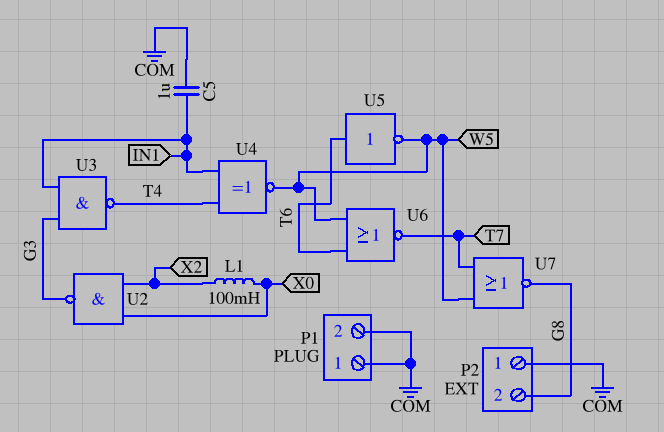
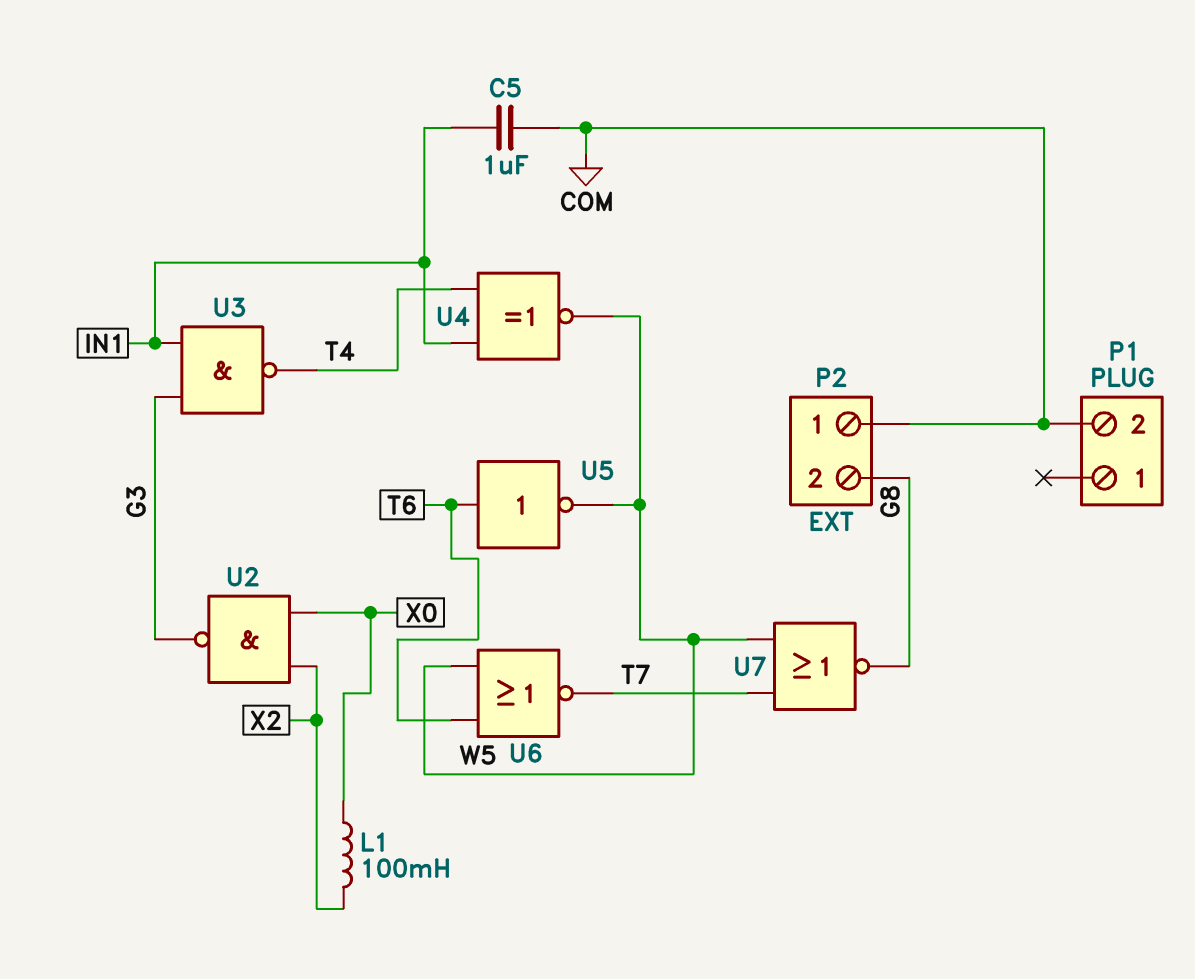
P1 pin 1: COM -> none

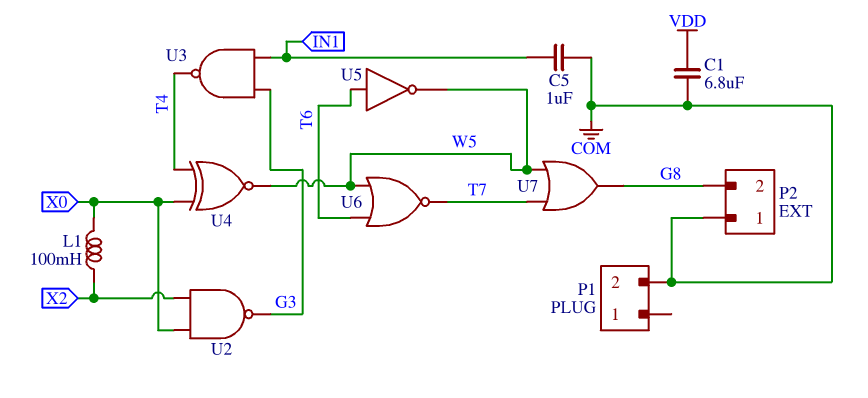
C1: none -> 6.8uF (COM, VDD)
U4: XNOR (in IN1, in T4, out W5) -> XNOR (in T4, in X0, out W5)
U7: NOR (in T7, in W5, out G8) -> OR (in T7, in W5, out G8)

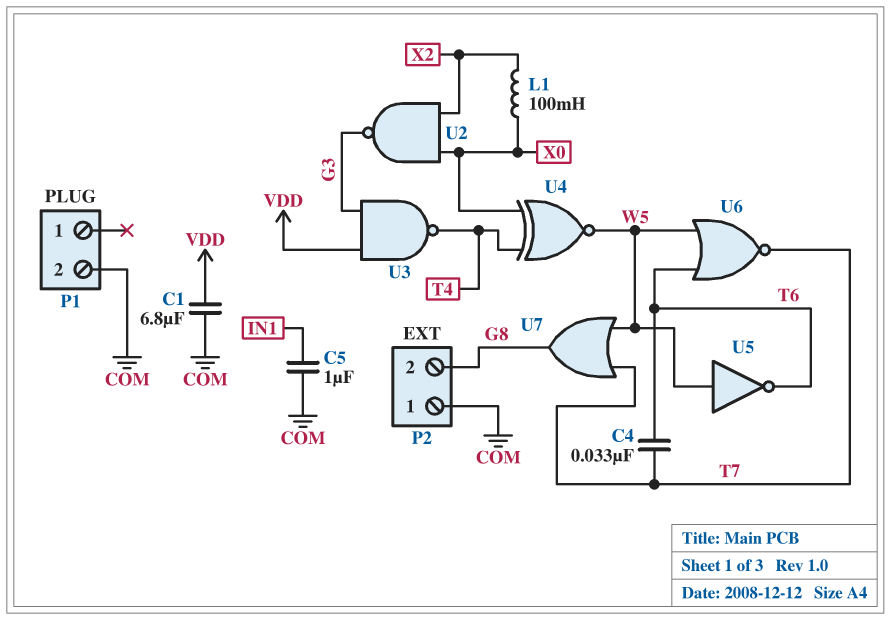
C4: none -> 33nF (T6, T7)
U3: NAND (in G3, in IN1, out T4) -> NAND (in G3, in VDD, out T4)
U5: NOT (in T6, out W5) -> NOT (in W5, out T6)

